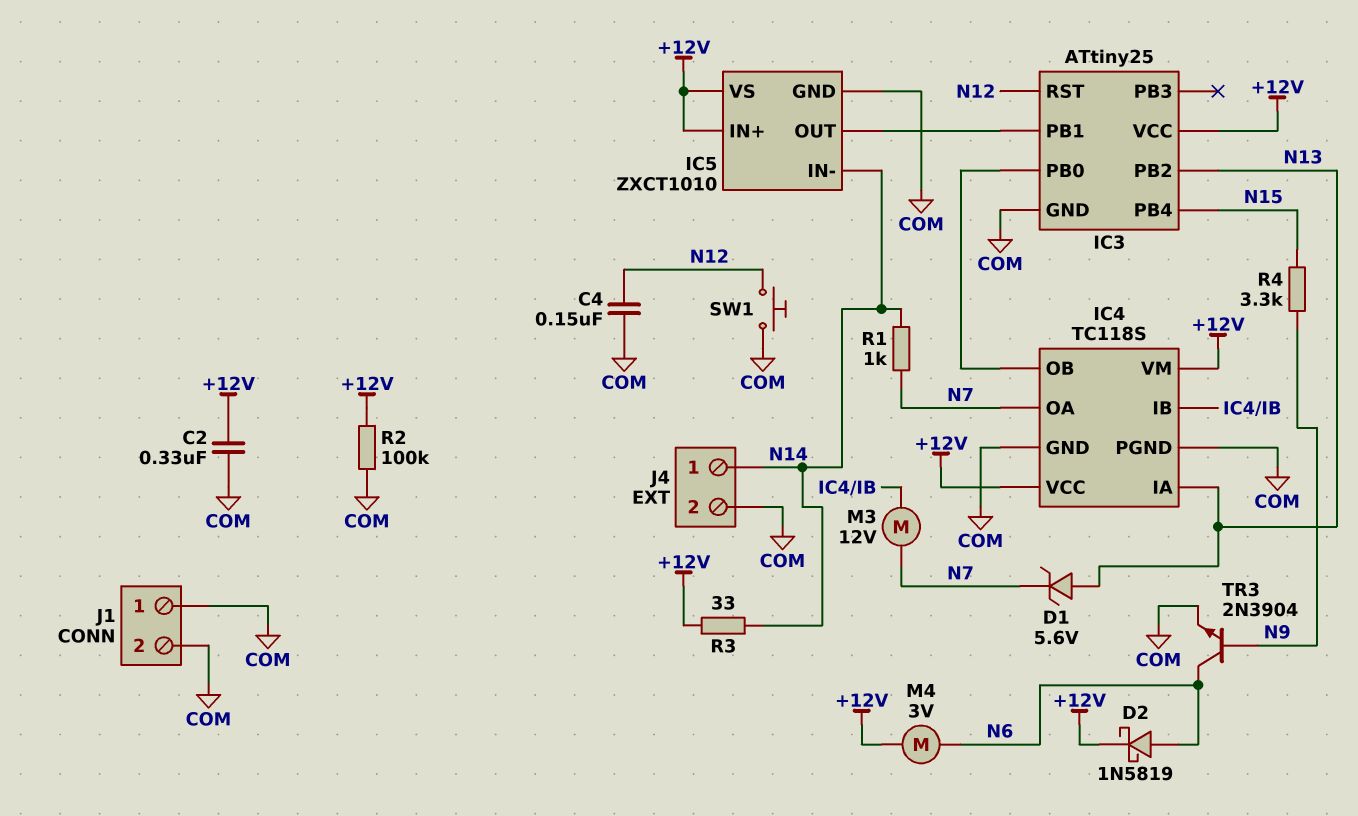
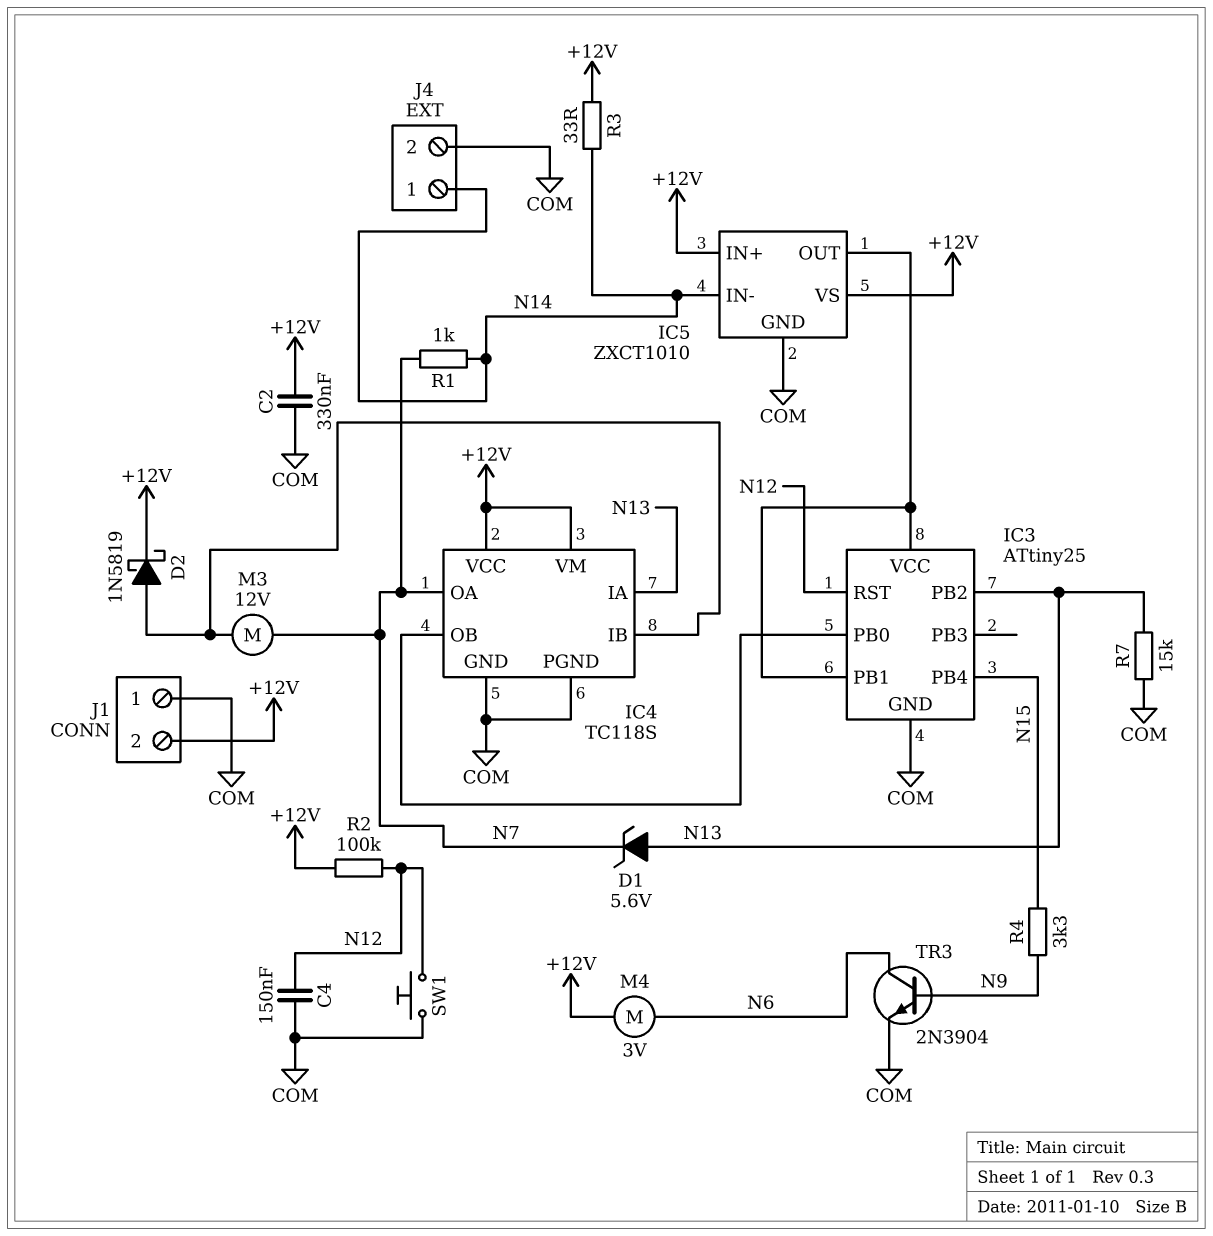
D2: schottky 1N5819 (A N6, K +12V) -> schottky 1N5819 (A IC4/IB, K +12V)
IC3 pin VCC: +12V -> IC3/PB1
J1 pin 2: COM -> +12V
R2: 100k (+12V, COM) -> 100k (+12V, N12)
R7: none -> 15k (COM, N13)

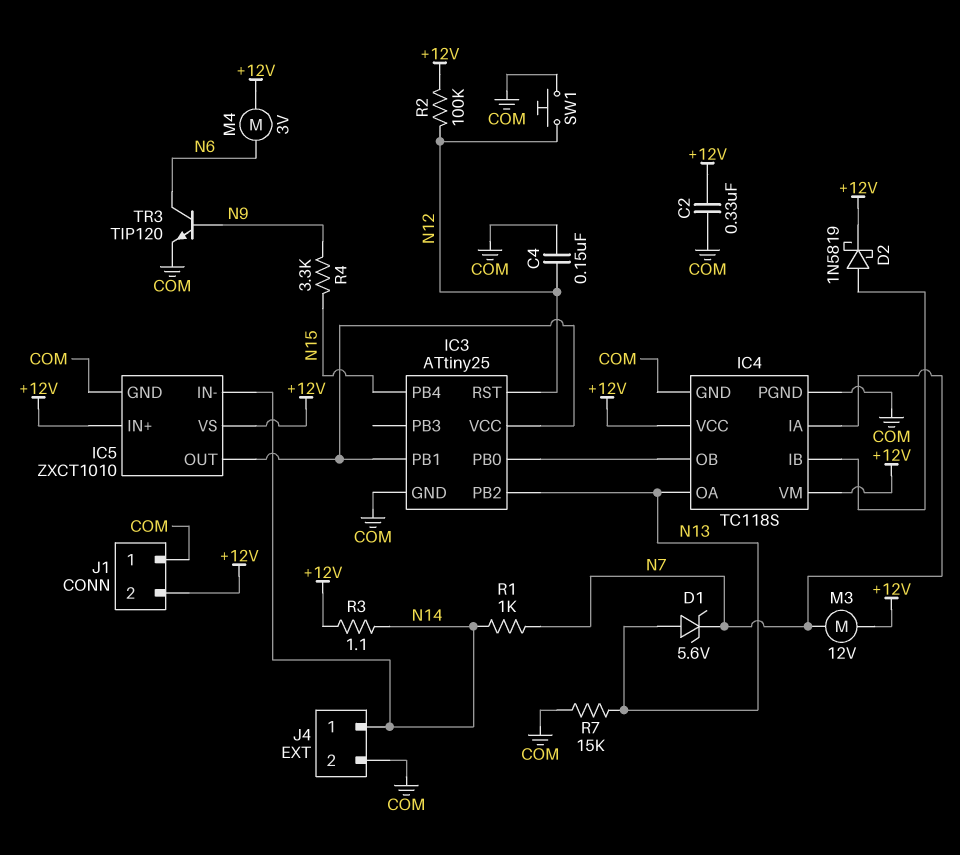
IC4 pin IA: N13 -> N7
IC4 pin OA: N7 -> N13
M3: motor 12V (IC4/IB, N7) -> motor 12V (+12V, N7)
R3: 33 (+12V, N14) -> 1.1 (+12V, N14)
TR3: NPN 2N3904 (B N9, C N6, E COM) -> NPN TIP120 (B N9, C N6, E COM)

